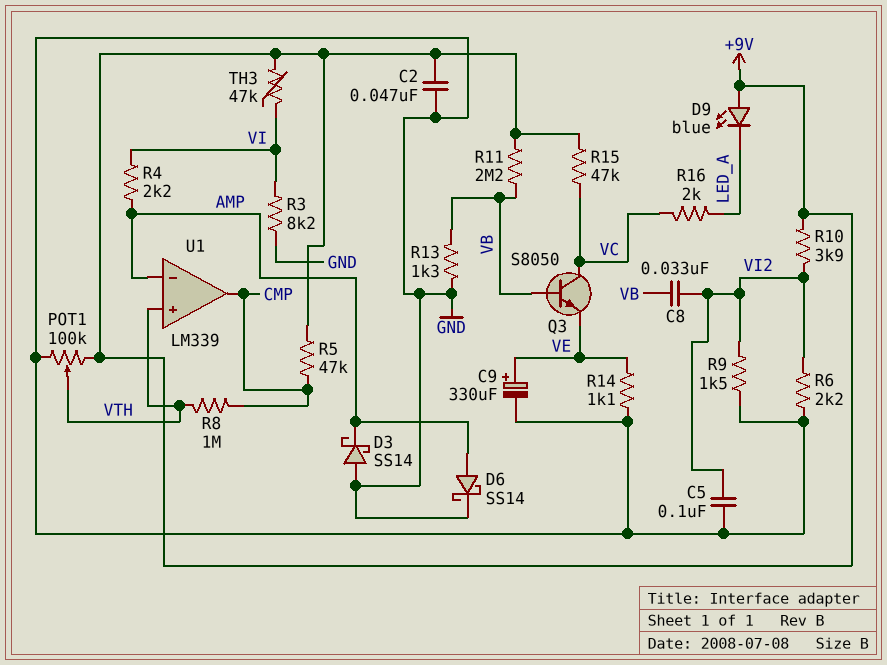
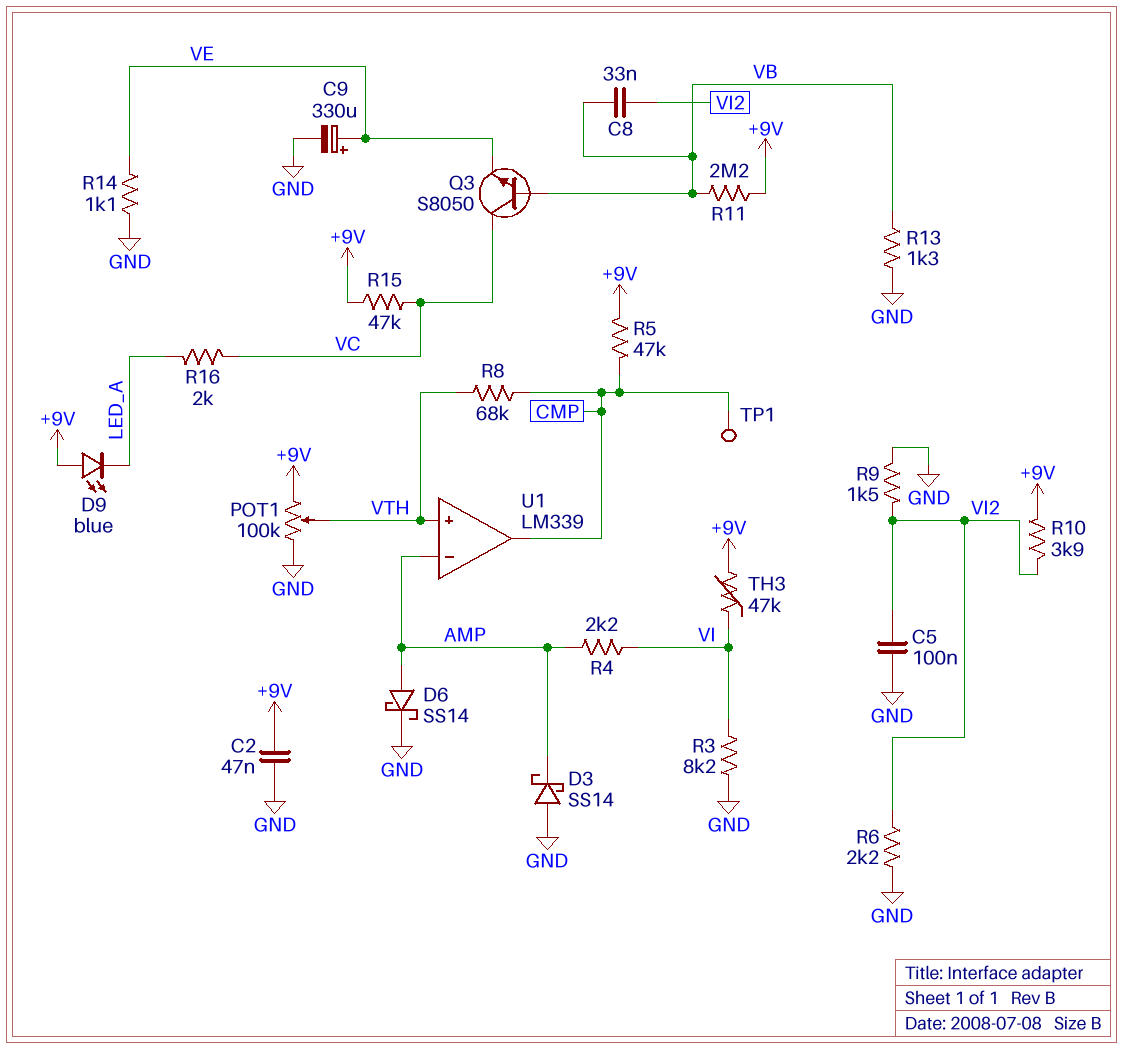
R8: 1M (CMP, VTH) -> 68k (CMP, VTH)
TP1: none -> test point (CMP)

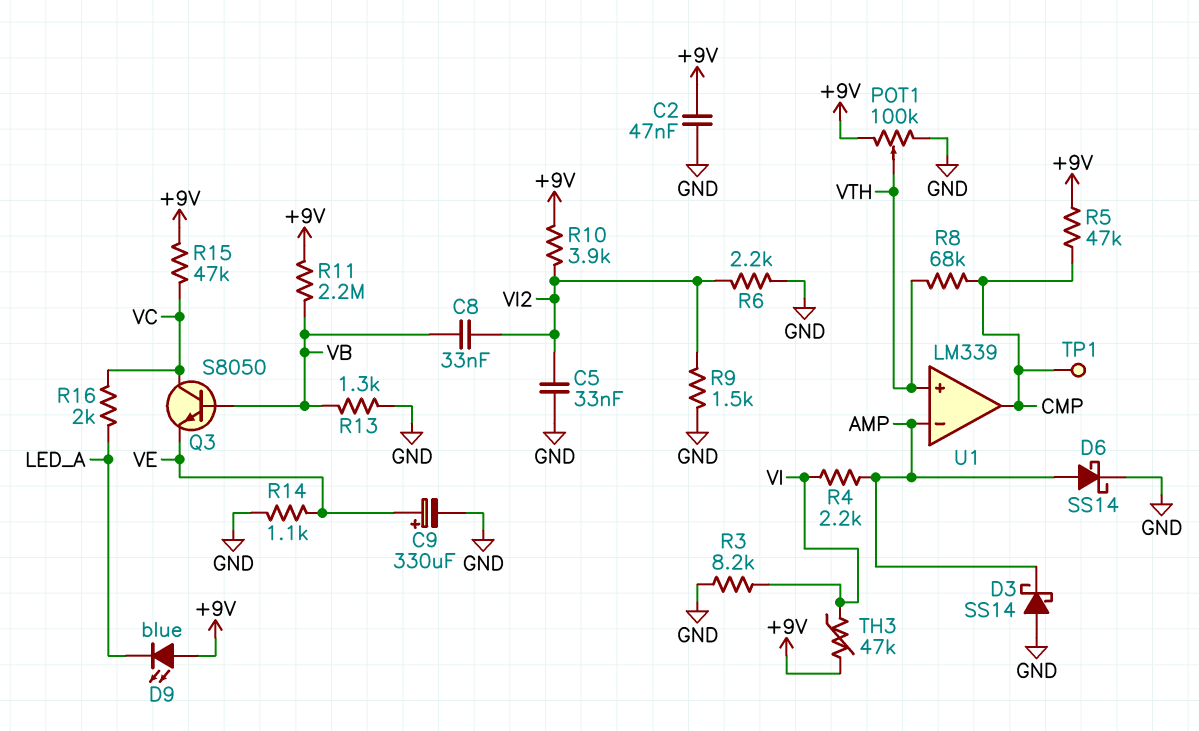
C5: 100nF (GND, VI2) -> 33nF (GND, VI2)

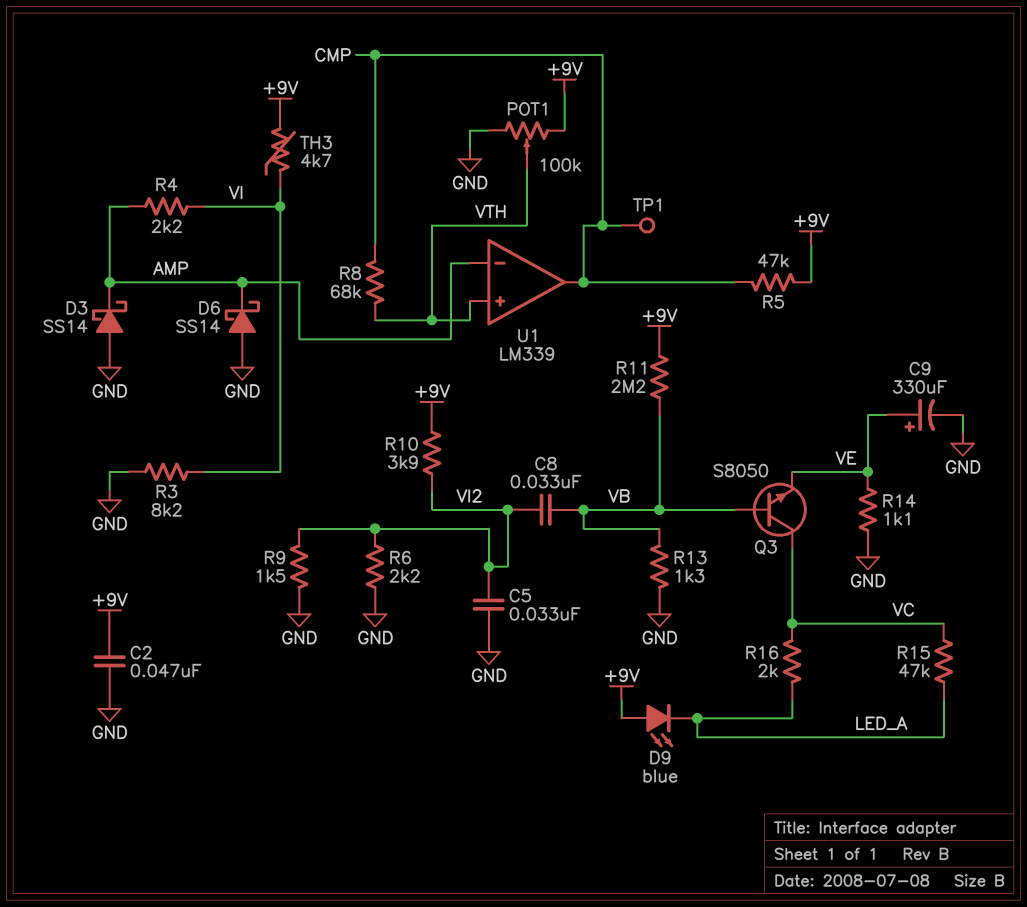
D6: schottky SS14 (A AMP, K GND) -> schottky SS14 (A GND, K AMP)
R15: 47k (+9V, VC) -> 47k (LED_A, VC)
TH3: 47k (+9V, VI) -> 4.7k (+9V, VI)

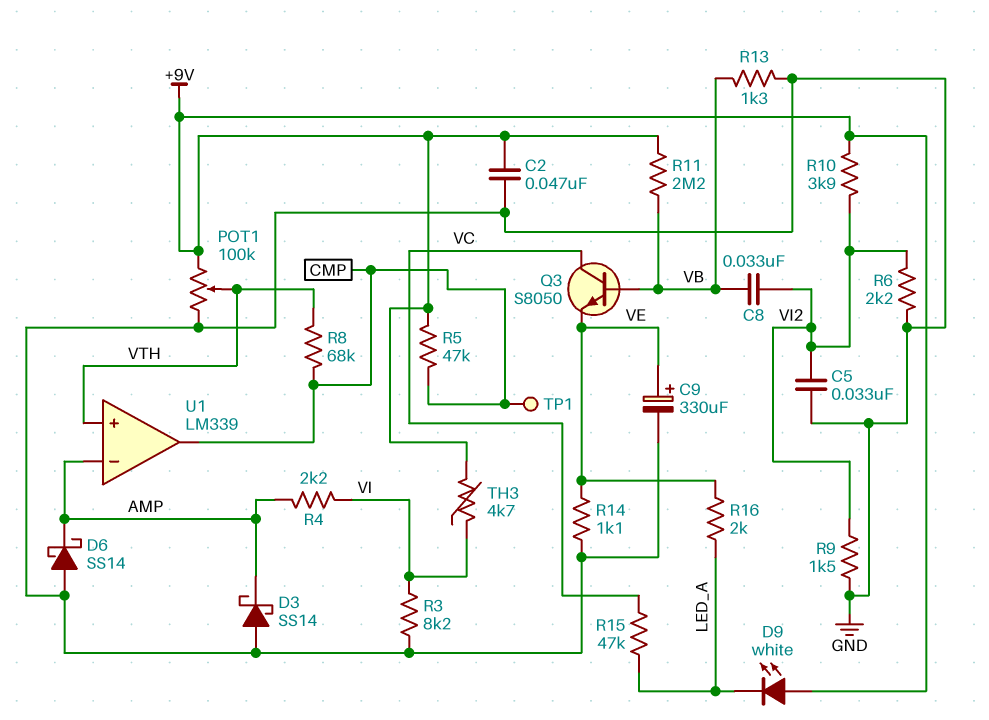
D9: LED blue (A +9V, K LED_A) -> LED white (A +9V, K LED_A)
R16: 2k (LED_A, VC) -> 2k (LED_A, VE)

